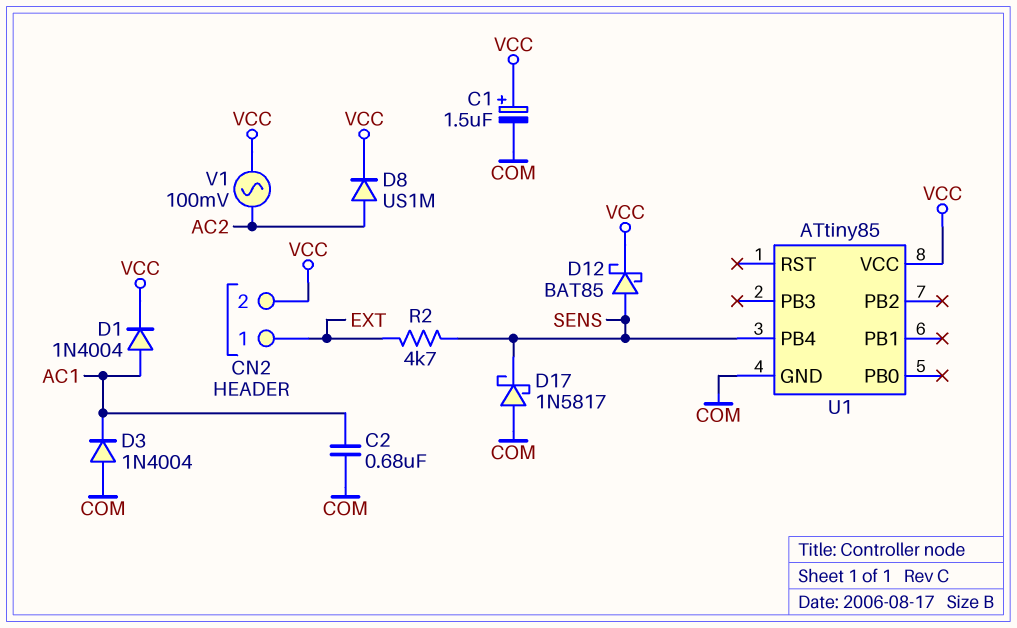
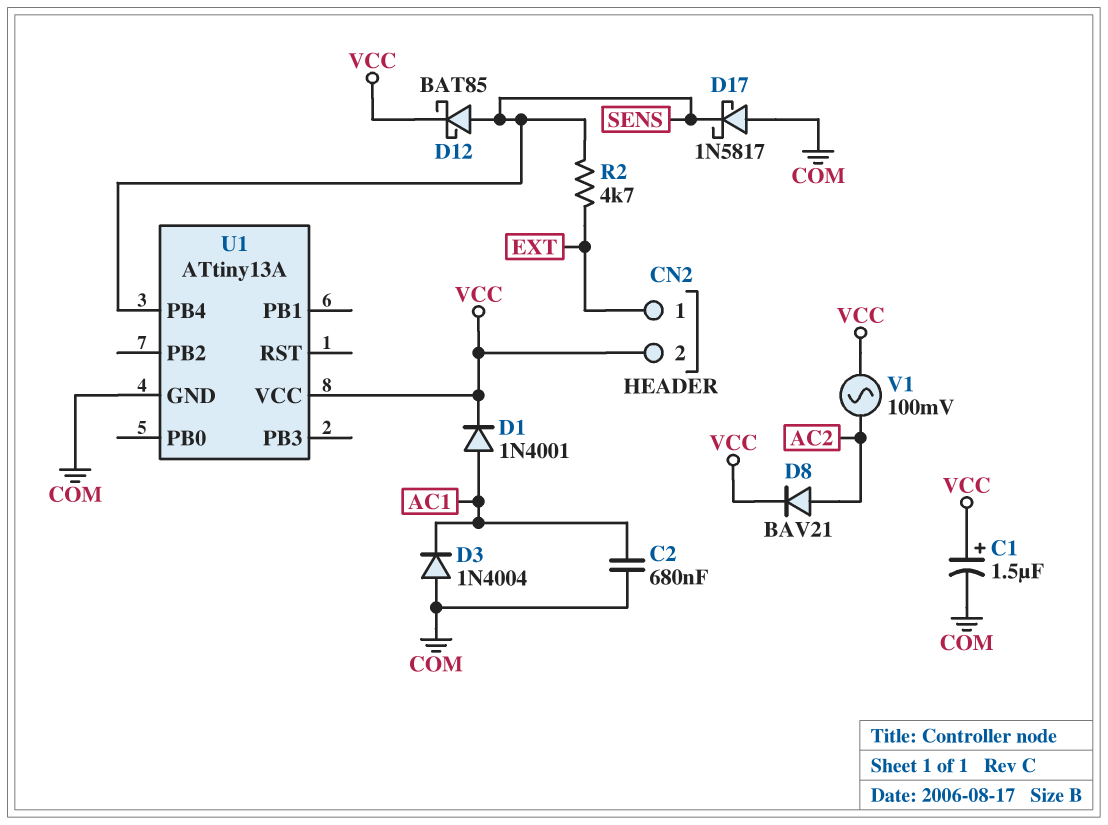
D1: diode 1N4004 (A AC1, K VCC) -> diode 1N4001 (A AC1, K VCC)
D8: diode US1M (A AC2, K VCC) -> diode BAV21 (A AC2, K VCC)
U1: ATtiny85 -> ATtiny13A

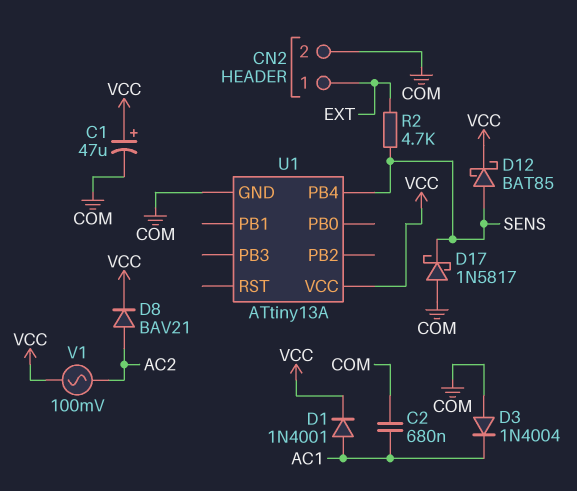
C1: 1.5uF (plus VCC, minus COM) -> 47uF (plus VCC, minus COM)
CN2 pin 2: VCC -> COM

